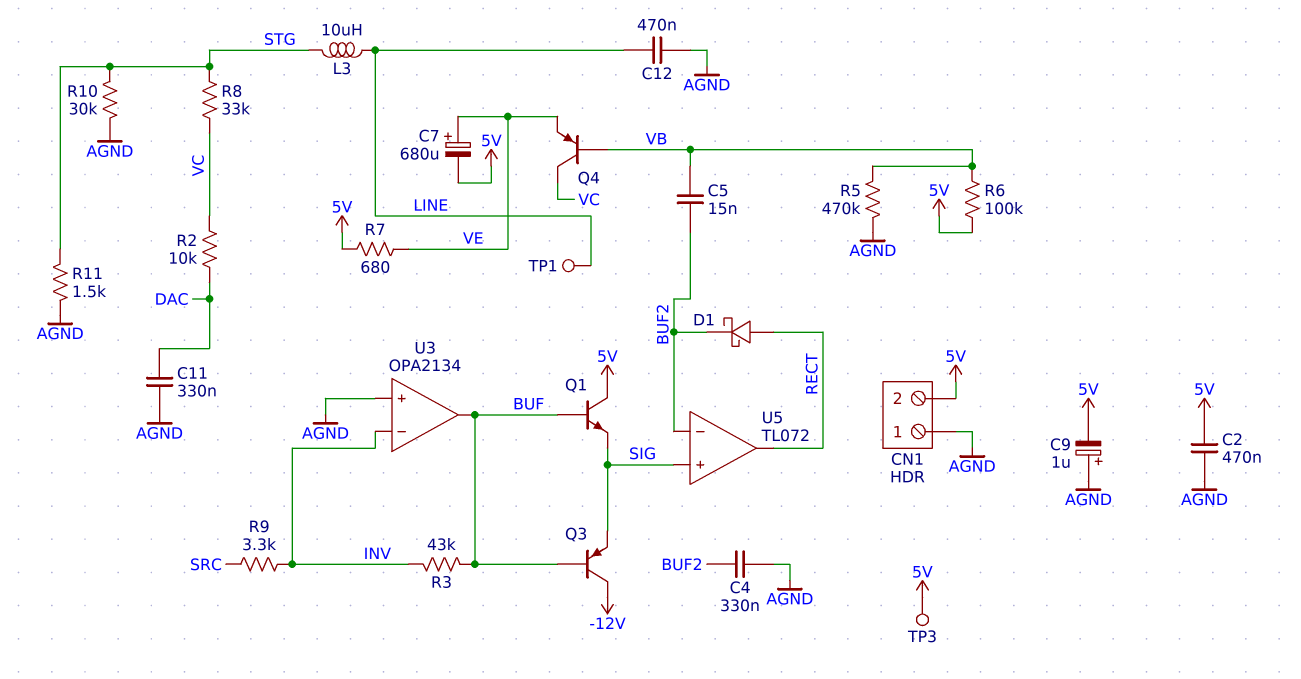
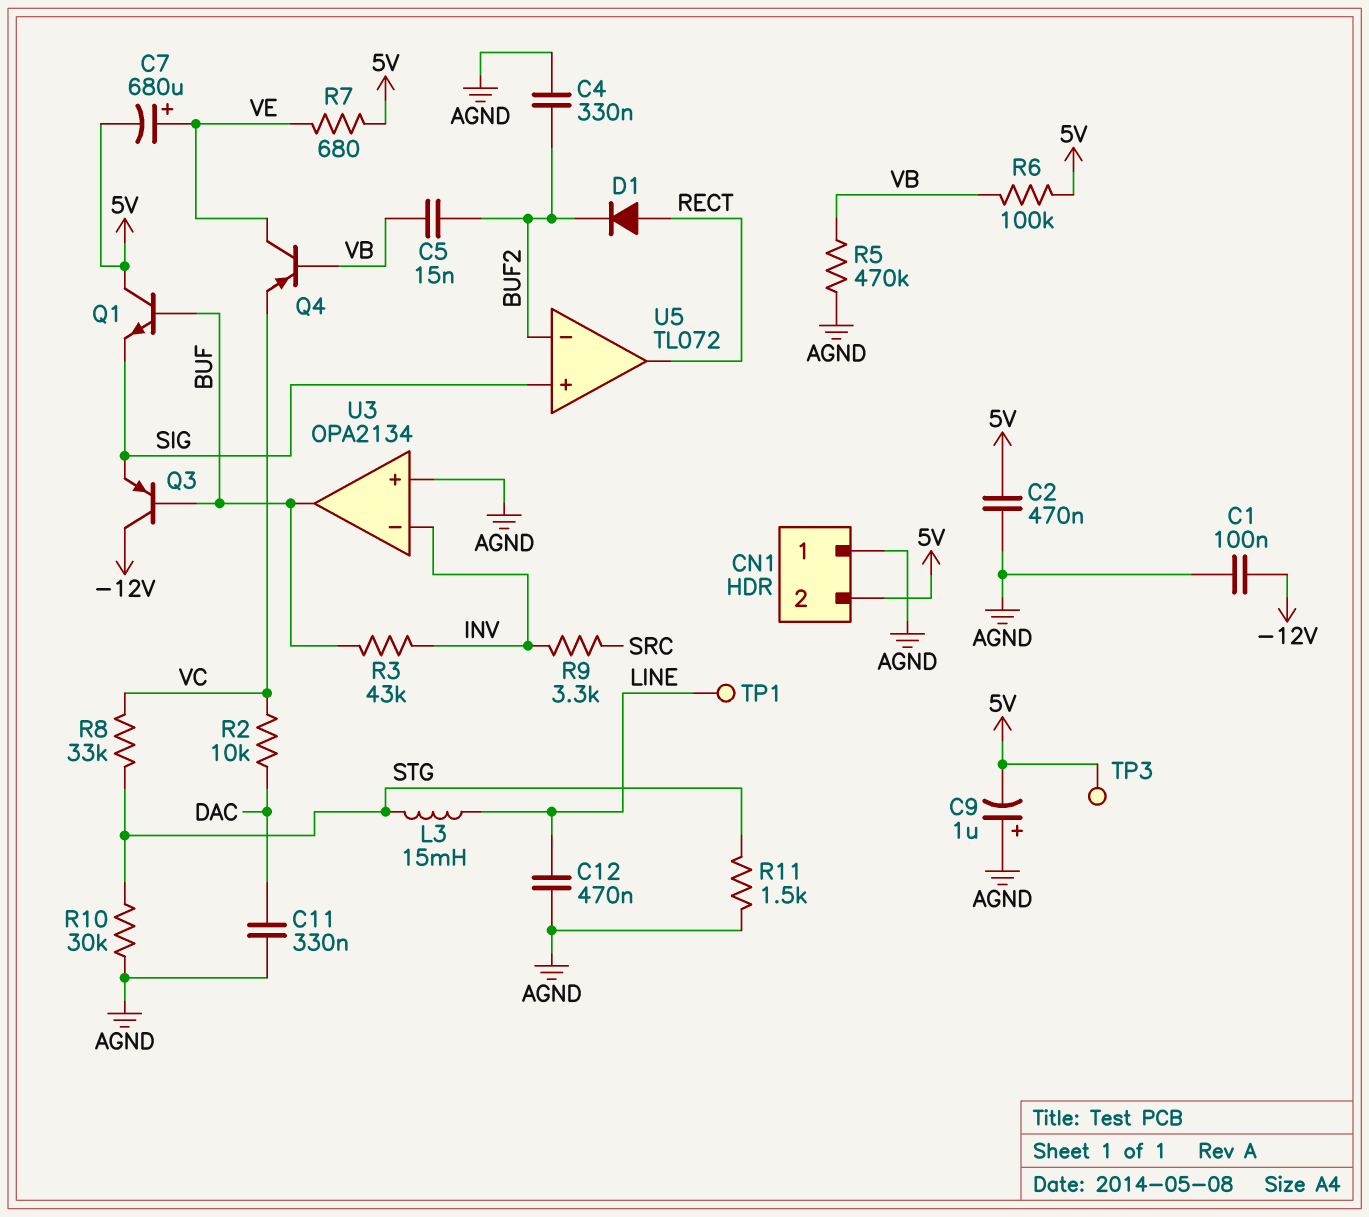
C1: none -> 100nF (-12V, AGND)
D1: schottky (A RECT, K BUF2) -> diode (A RECT, K BUF2)
L3: 10uH (LINE, STG) -> 15mH (LINE, STG)
Q4: PNP (B VB, C VC, E VE) -> PNP (B VB, C VE, E VC)

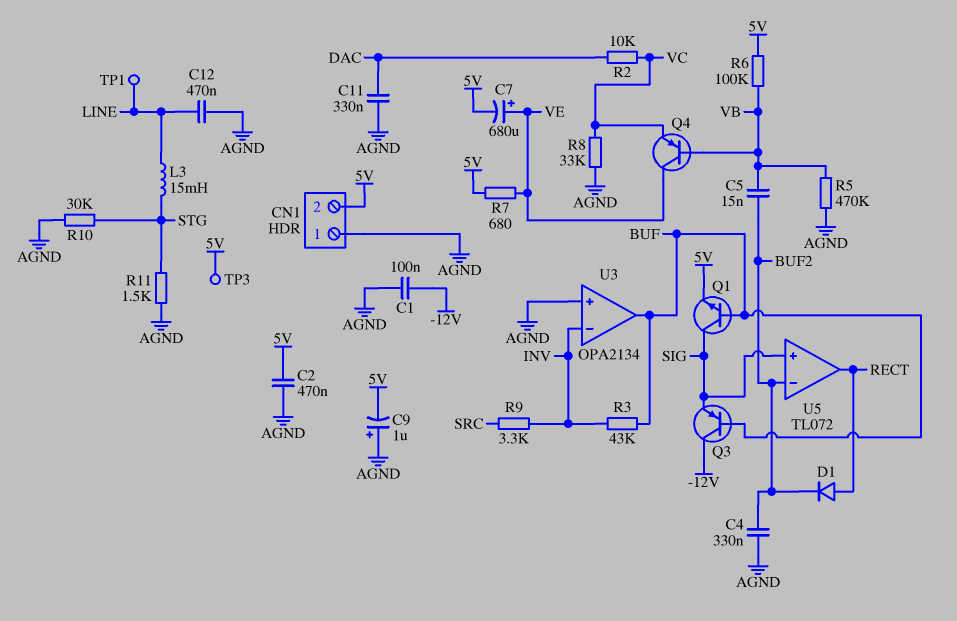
Q1: NPN (B BUF, C 5V, E SIG) -> NPN (B BUF, C SIG, E 5V)
R8: 33k (STG, VC) -> 33k (AGND, VC)

